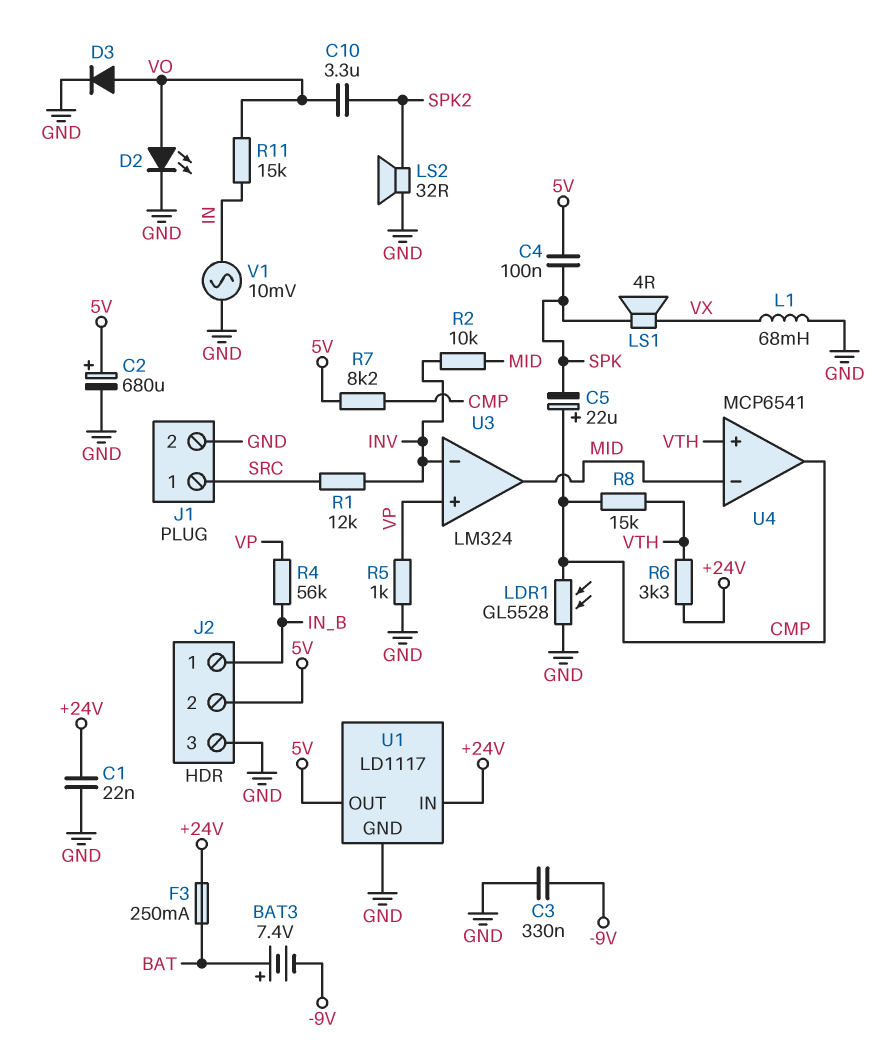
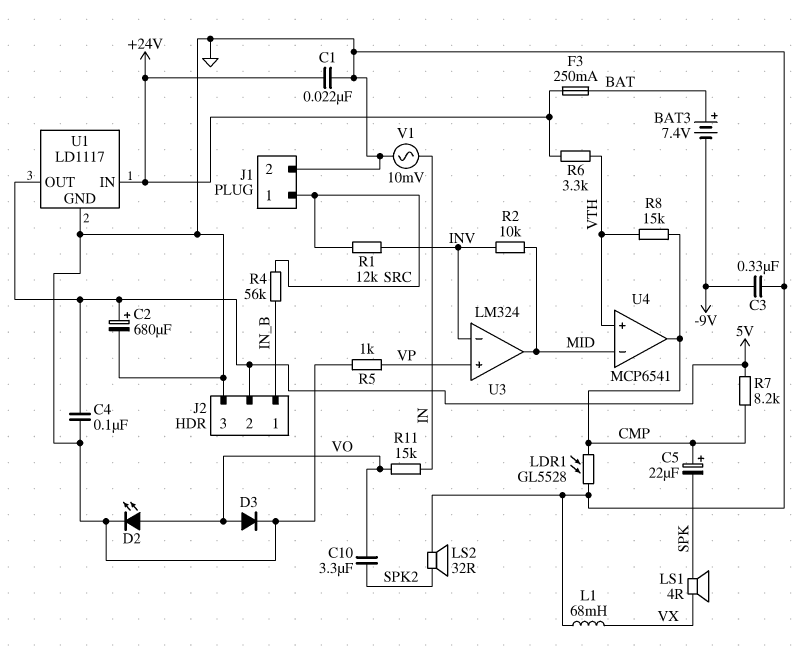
C4: 100nF (5V, SPK) -> 100nF (5V, GND)
R4: 56k (IN_B, VP) -> 56k (IN_B, SRC)

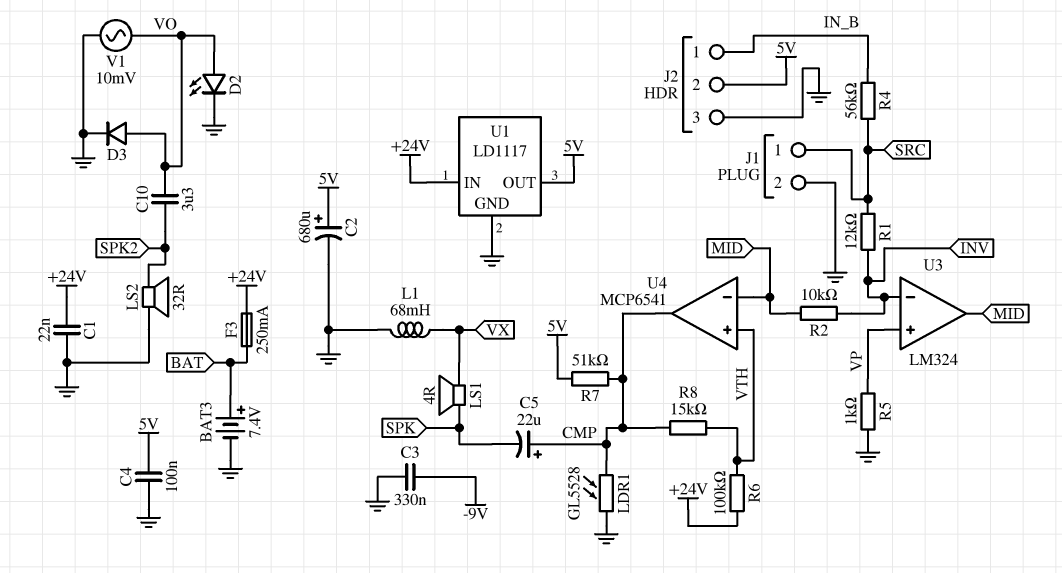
BAT3: 7.4V (plus BAT, minus -9V) -> 7.4V (plus BAT, minus GND)
R6: 3.3k (+24V, VTH) -> 100k (+24V, VTH)
R7: 8.2k (5V, CMP) -> 51k (5V, CMP)
R11: 15k (IN, VO) -> none
V1: AC 10mV (GND, IN) -> AC 10mV (GND, VO)

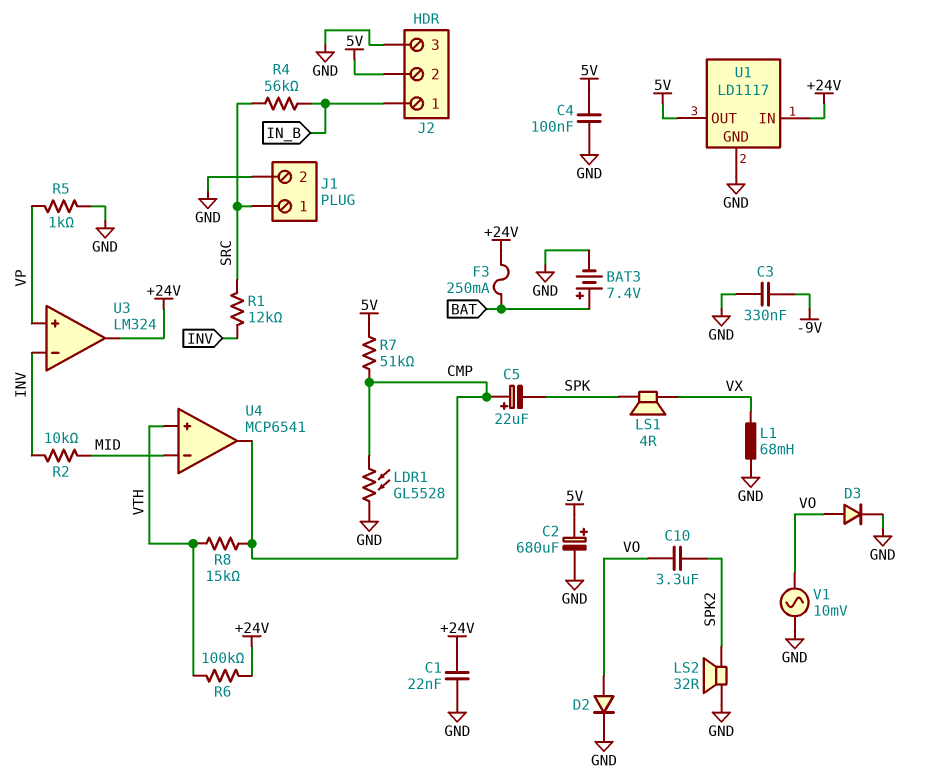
D2: LED (A VO, K GND) -> diode (A VO, K GND)
U3 pin out: MID -> +24V

